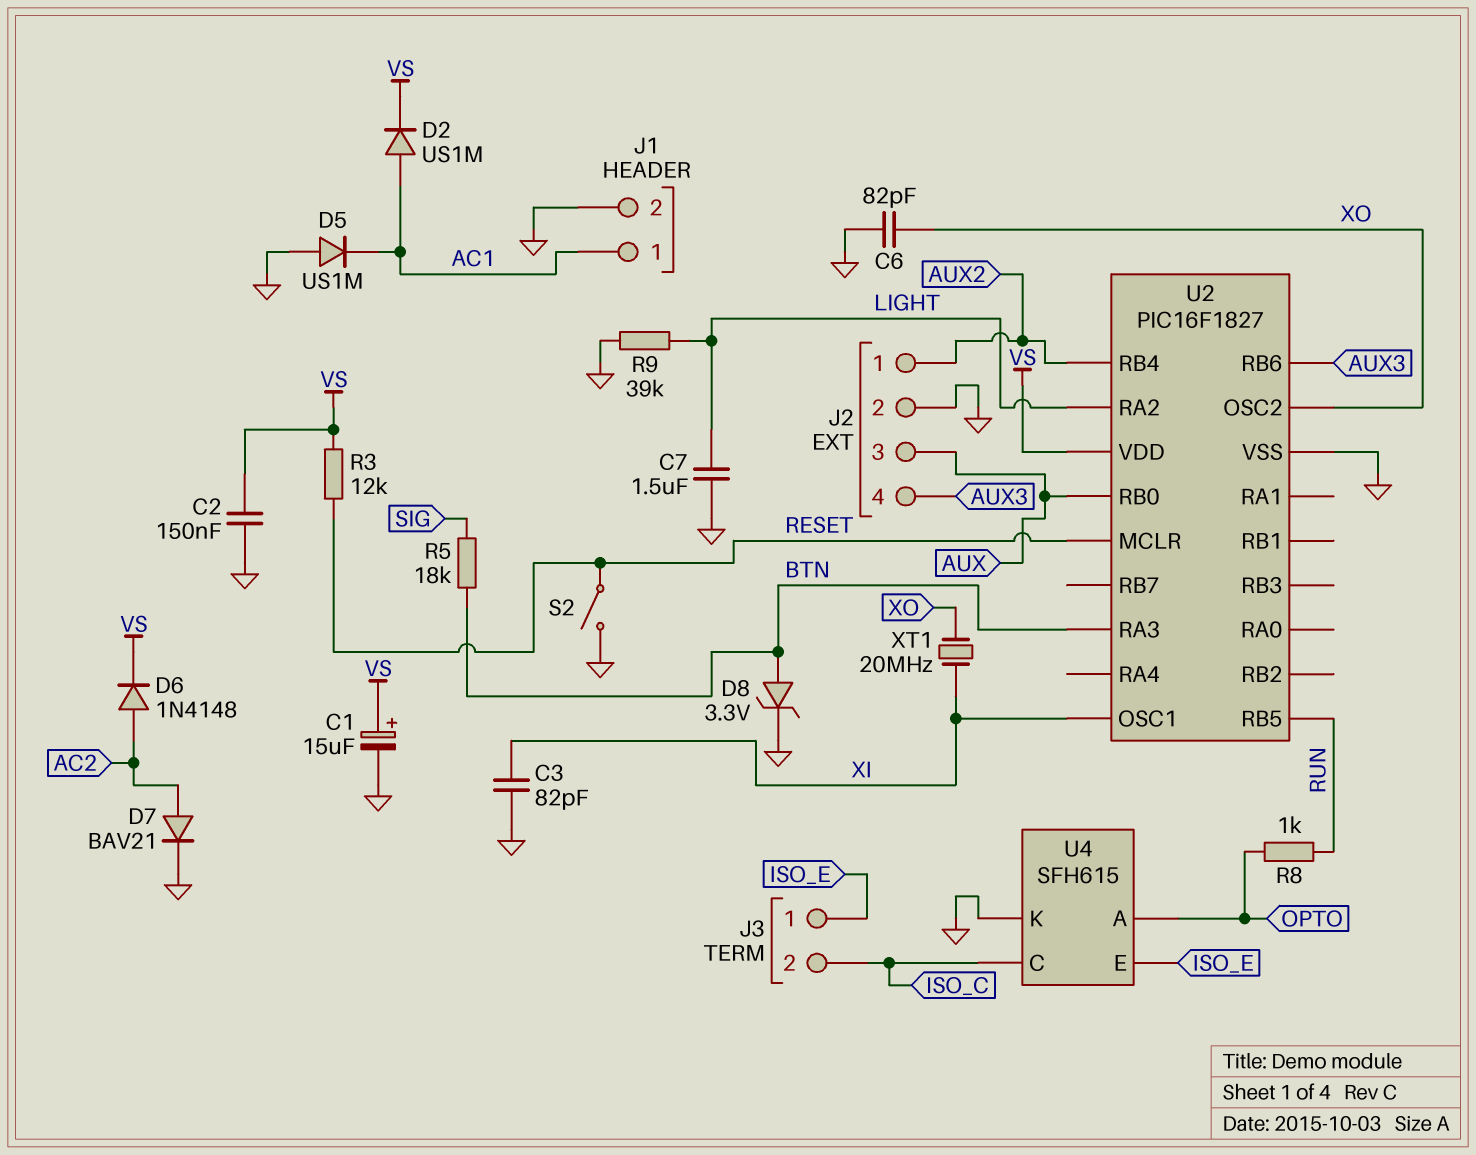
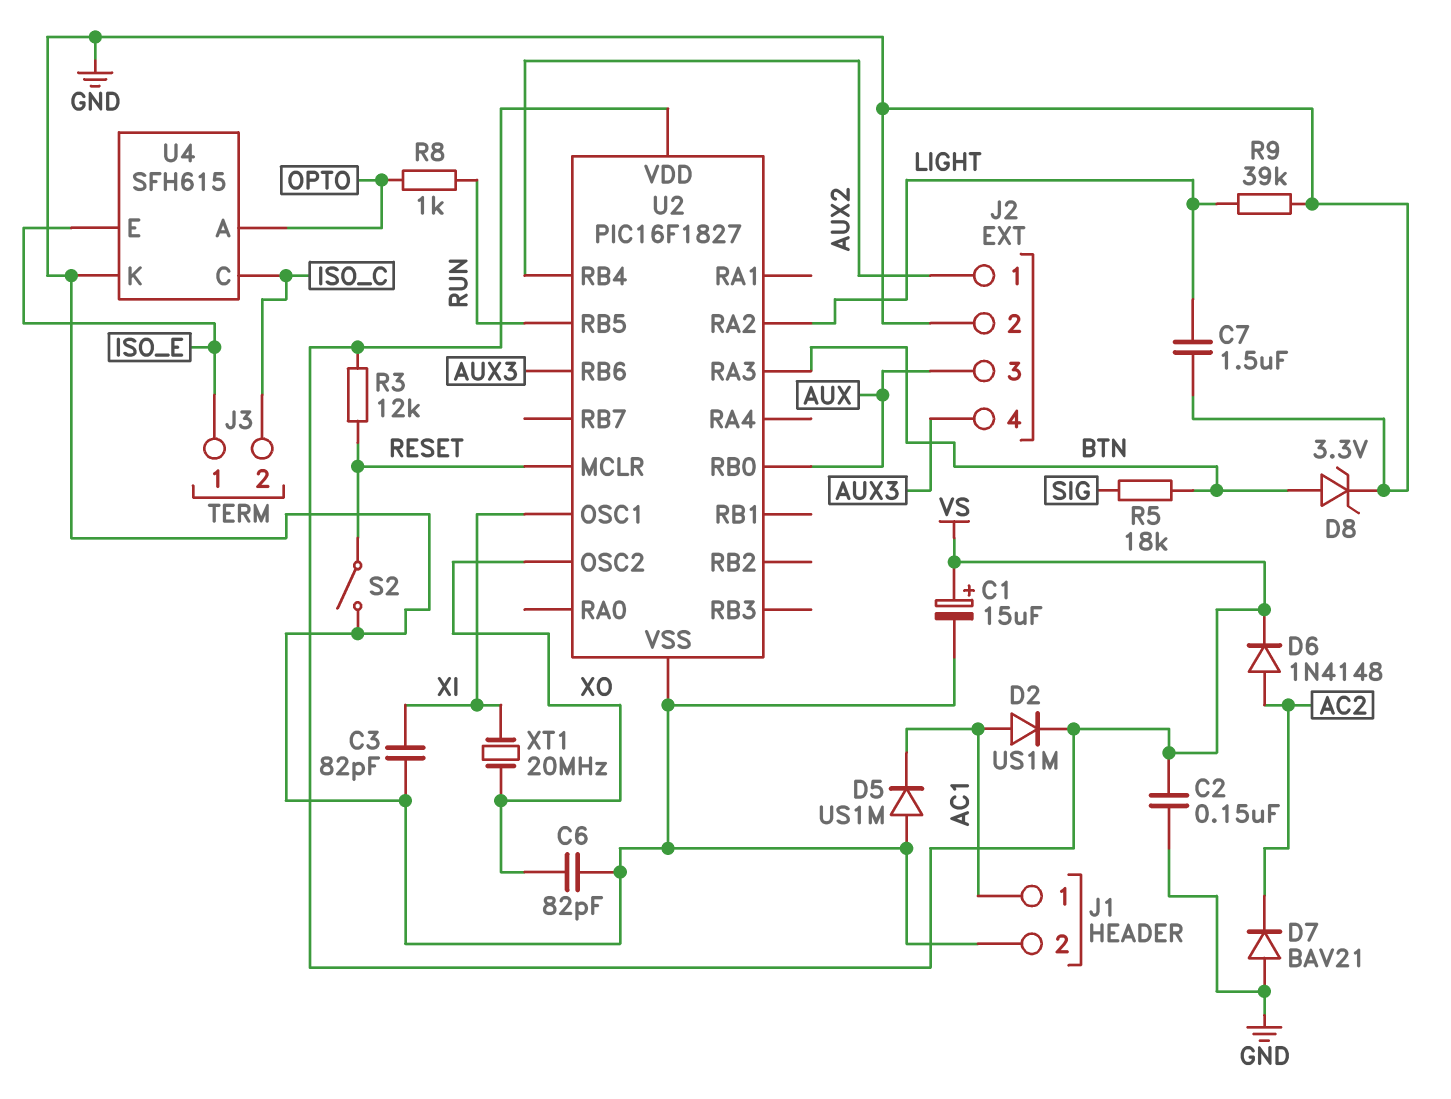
D7: diode BAV21 (A AC2, K GND) -> diode BAV21 (A GND, K AC2)

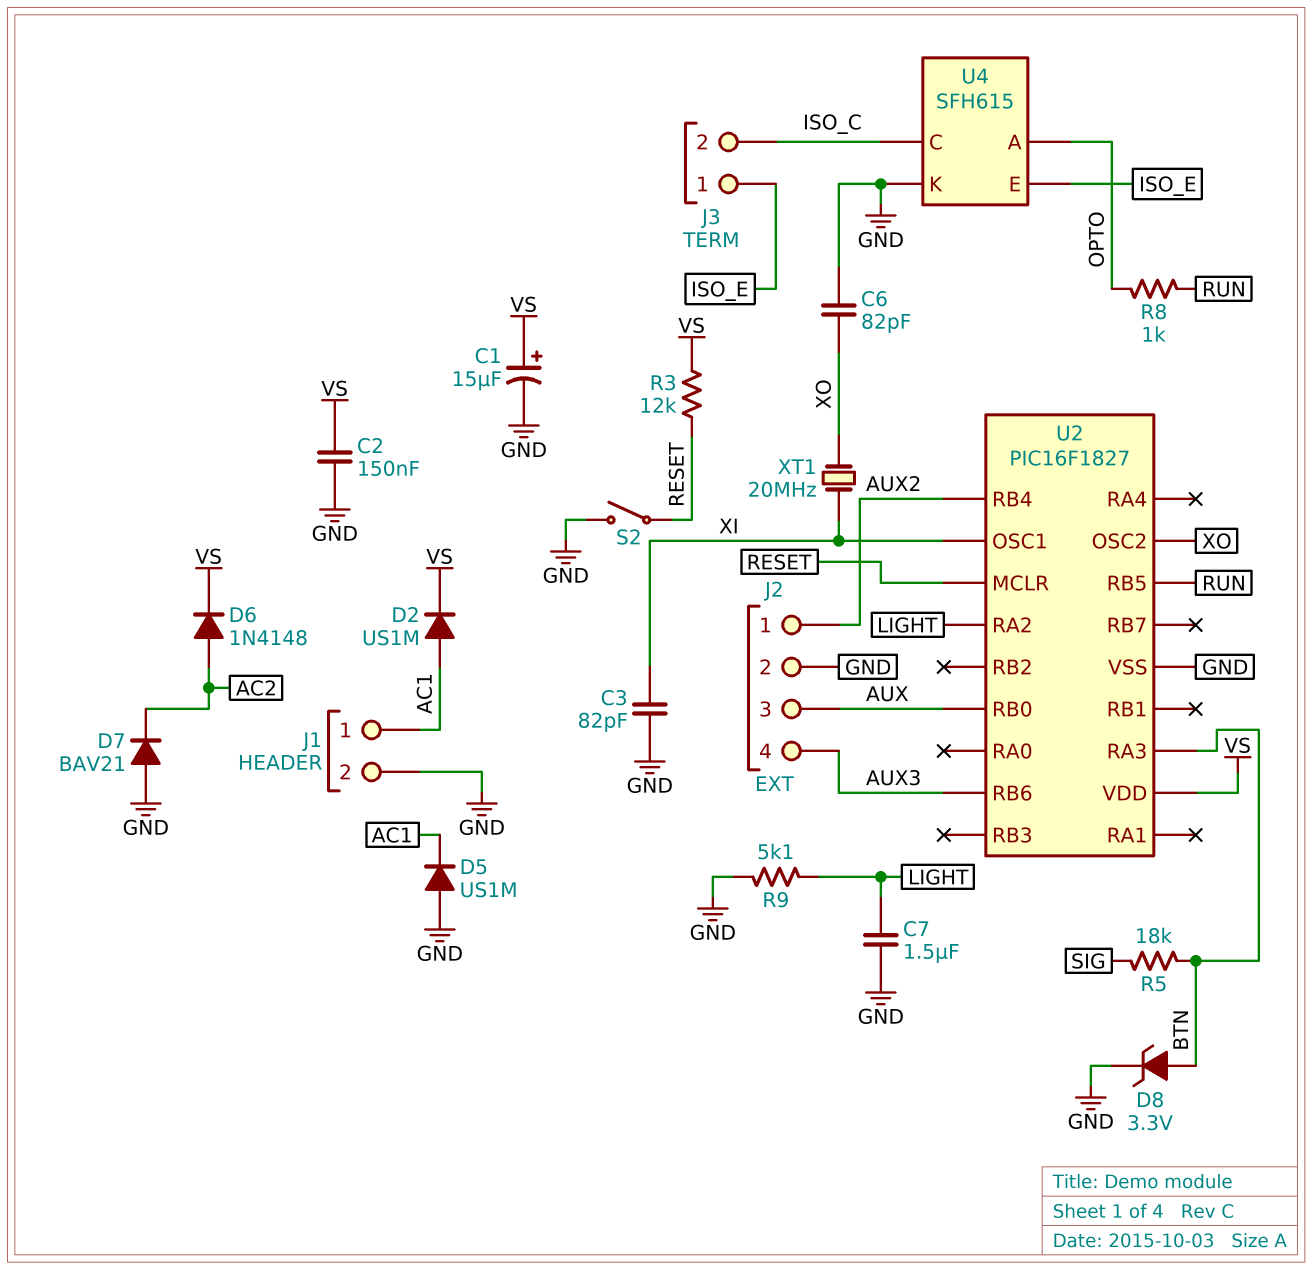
R9: 39k (GND, LIGHT) -> 5.1k (GND, LIGHT)

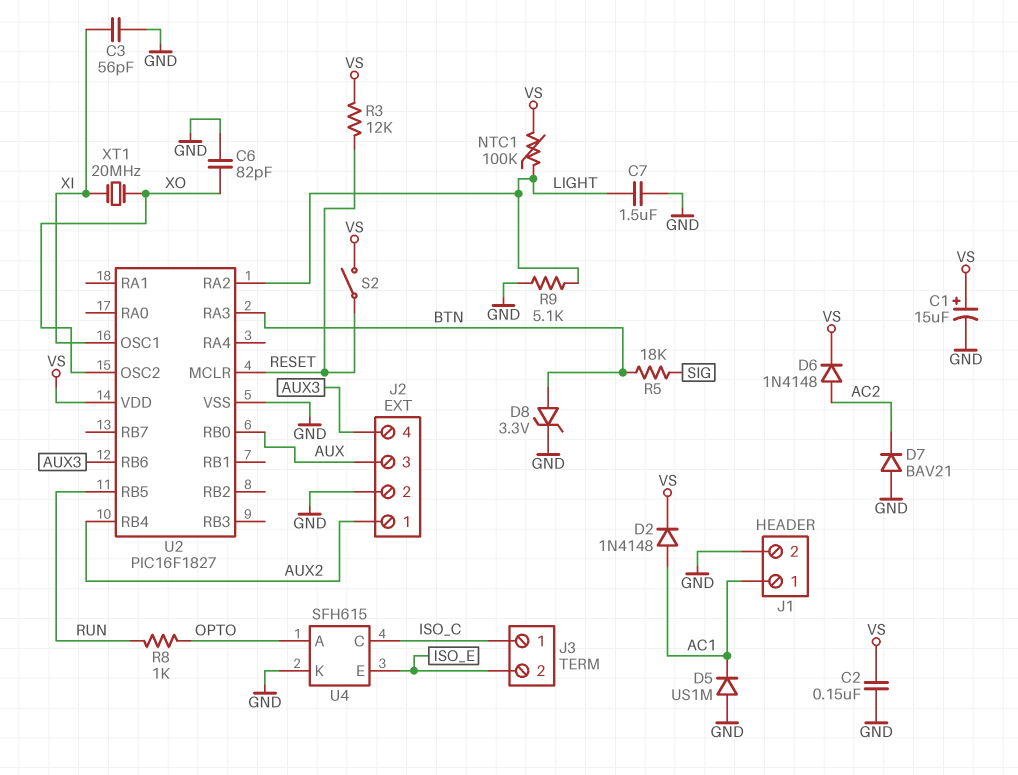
C3: 82pF (GND, XI) -> 56pF (GND, XI)
D2: diode US1M (A AC1, K VS) -> diode 1N4148 (A AC1, K VS)
J3 pin 1: ISO_E -> ISO_C
J3 pin 2: ISO_C -> ISO_E
NTC1: none -> 100k (LIGHT, VS)
S2: switch (GND, RESET) -> switch (RESET, VS)

